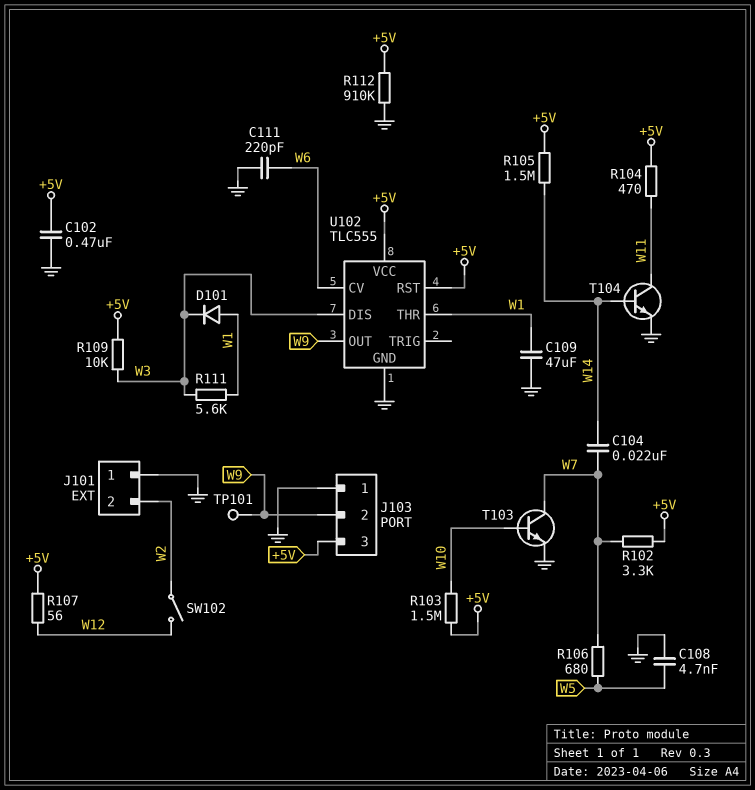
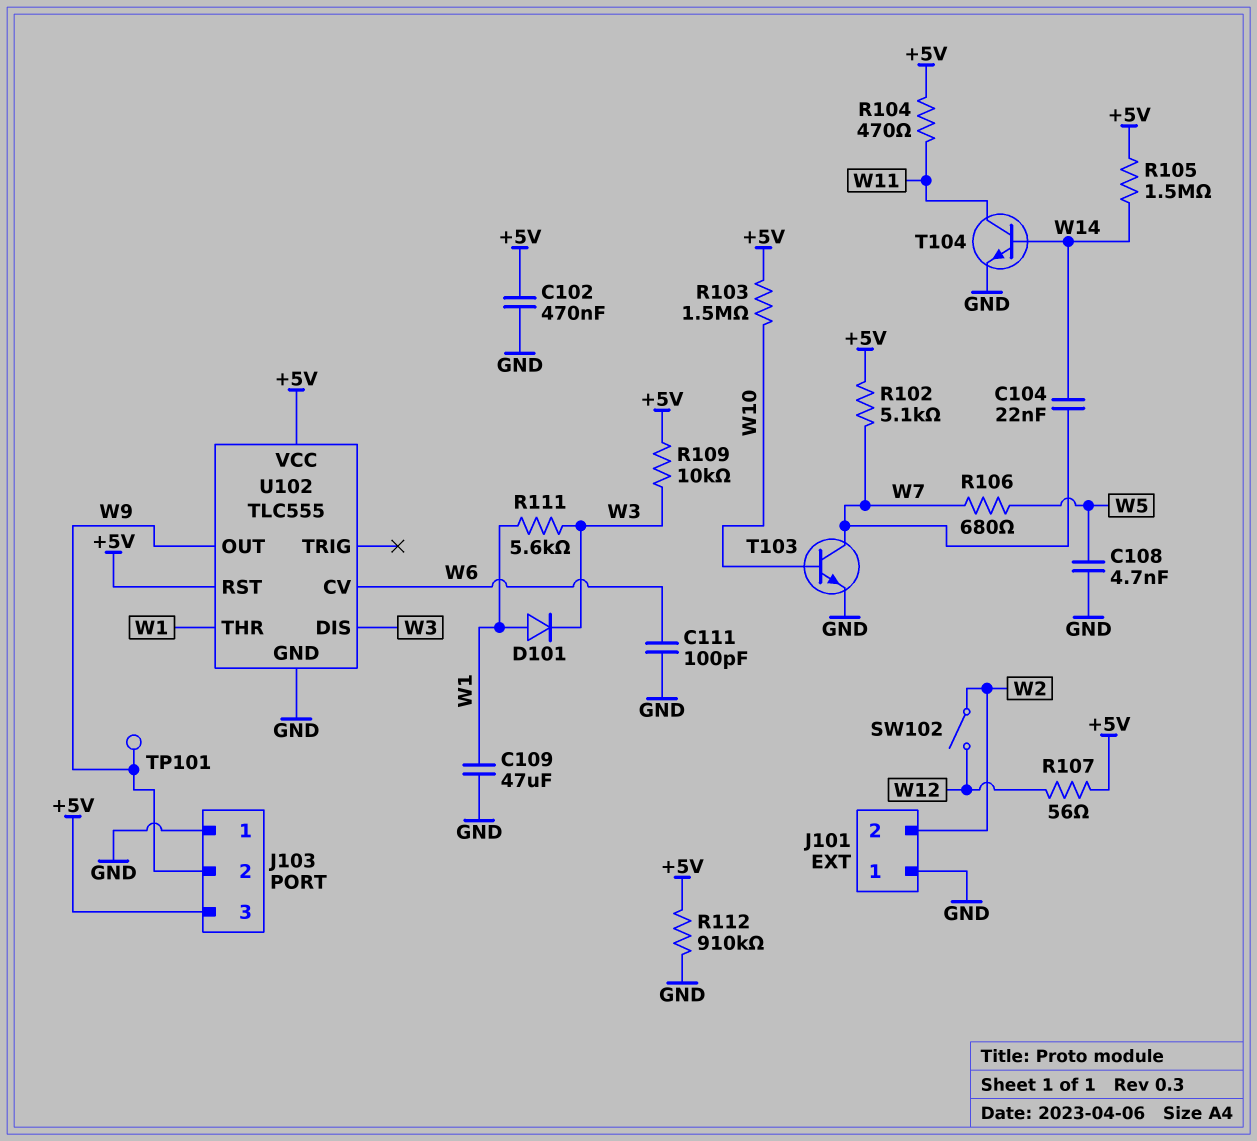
C111: 220pF (GND, W6) -> 100pF (GND, W6)
R102: 3.3k (+5V, W7) -> 5.1k (+5V, W7)

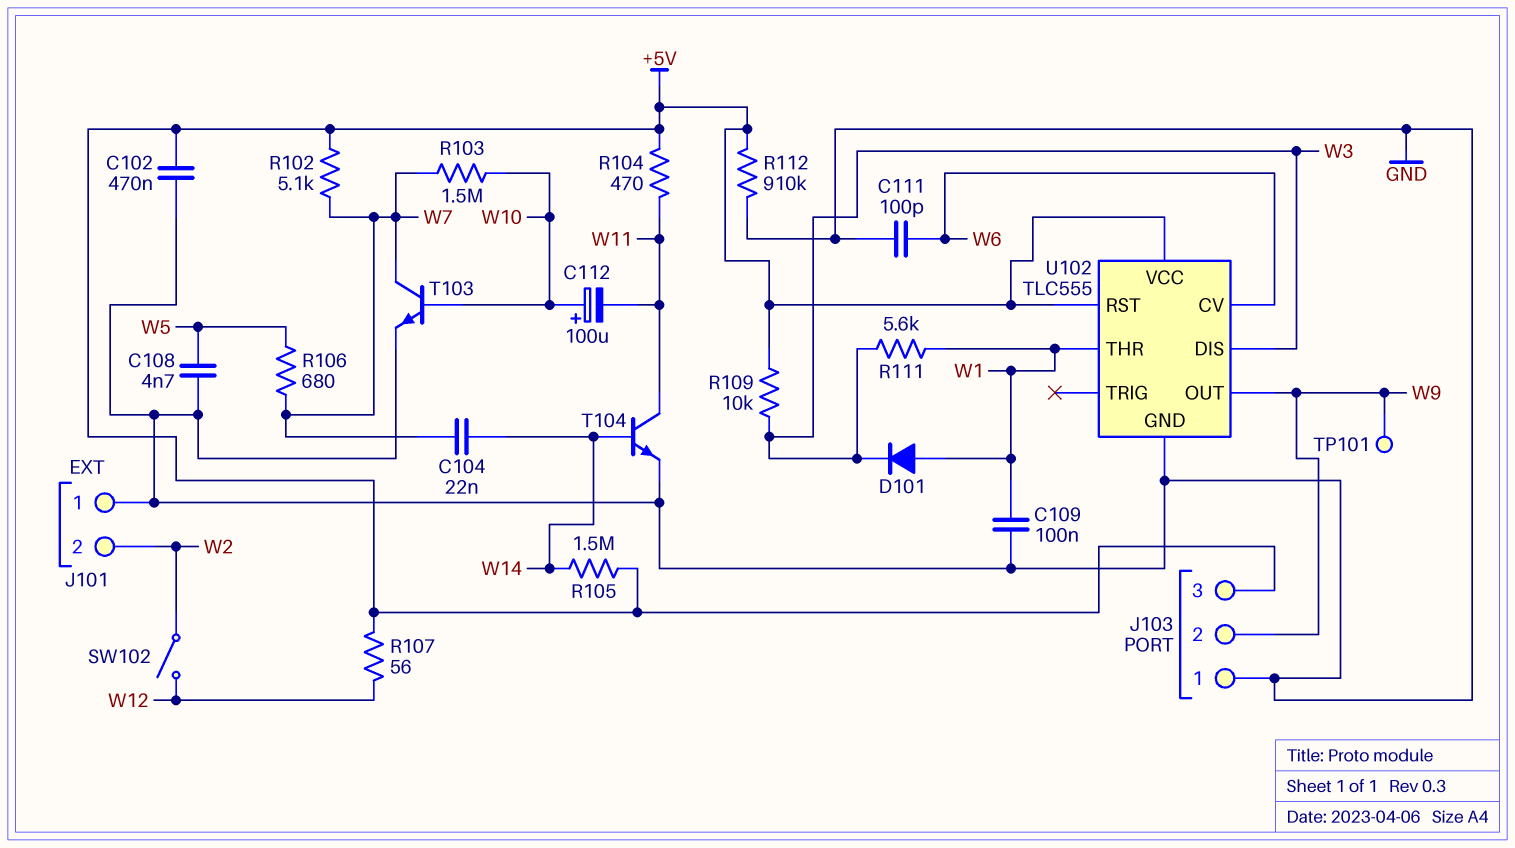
C109: 47uF (GND, W1) -> 100nF (GND, W1)
C112: none -> 100uF (plus W10, minus W11)
R103: 1.5M (+5V, W10) -> 1.5M (W7, W10)

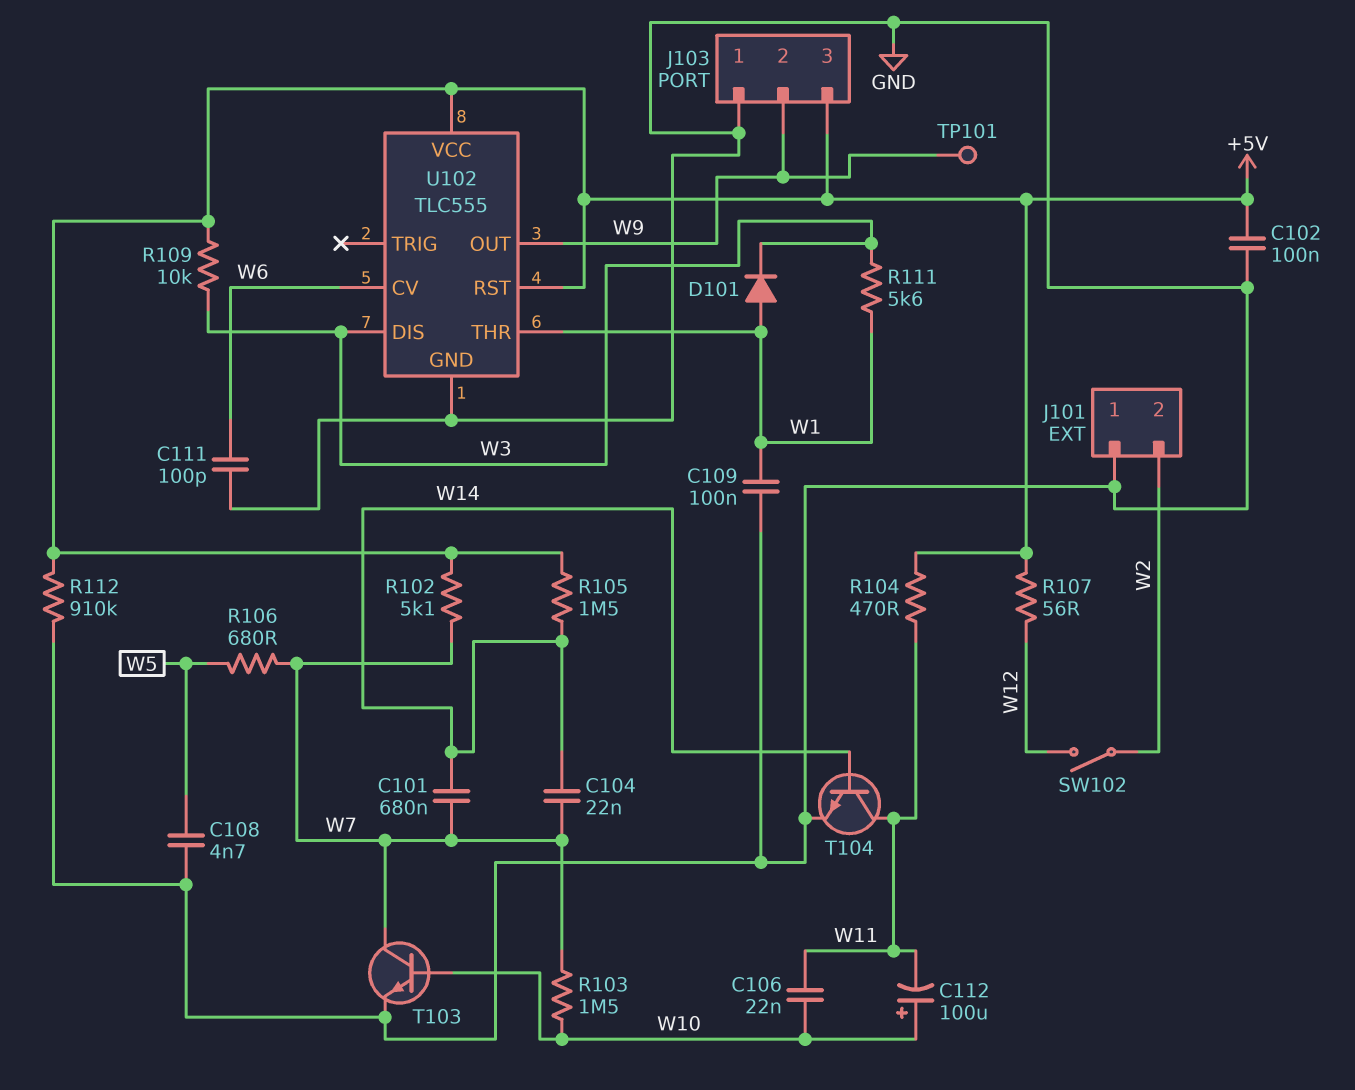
C101: none -> 680nF (W7, W14)
C102: 470nF (+5V, GND) -> 100nF (+5V, GND)
C106: none -> 22nF (W10, W11)

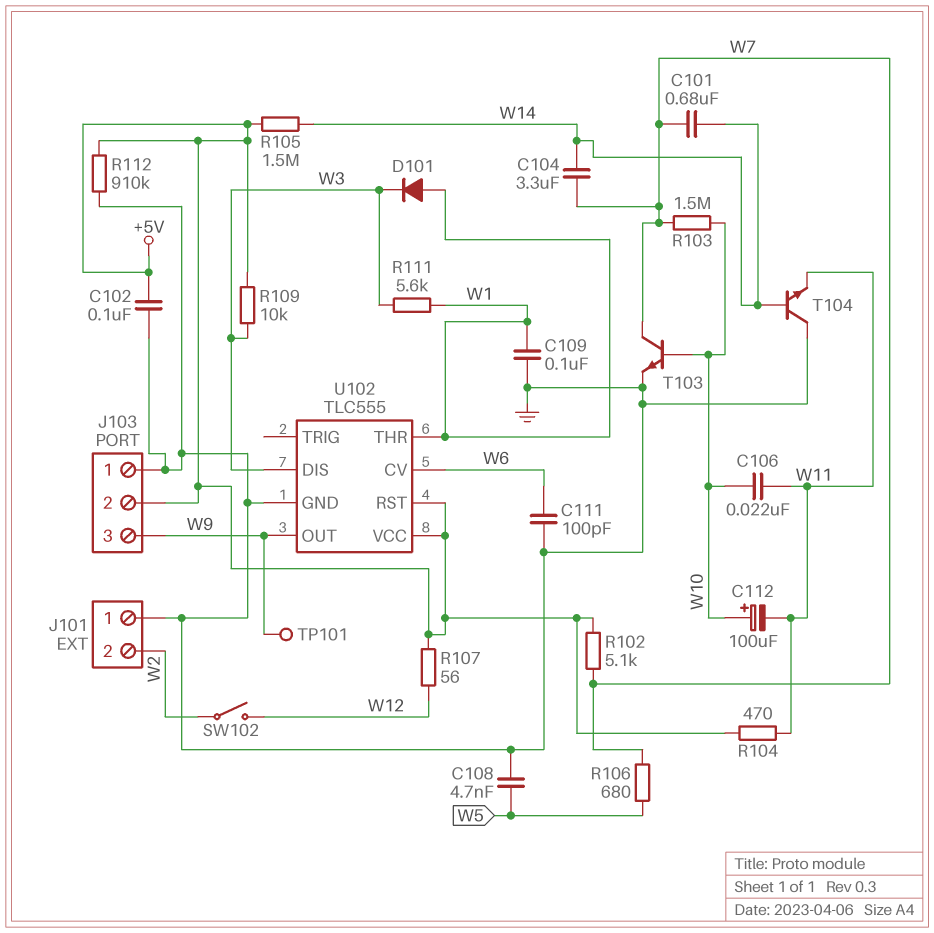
C104: 22nF (W7, W14) -> 3.3uF (W7, W14)
J103 pin 2: W9 -> +5V
J103 pin 3: +5V -> W9
T104: NPN (B W14, C W11, E GND) -> NPN (B W14, C GND, E W11)

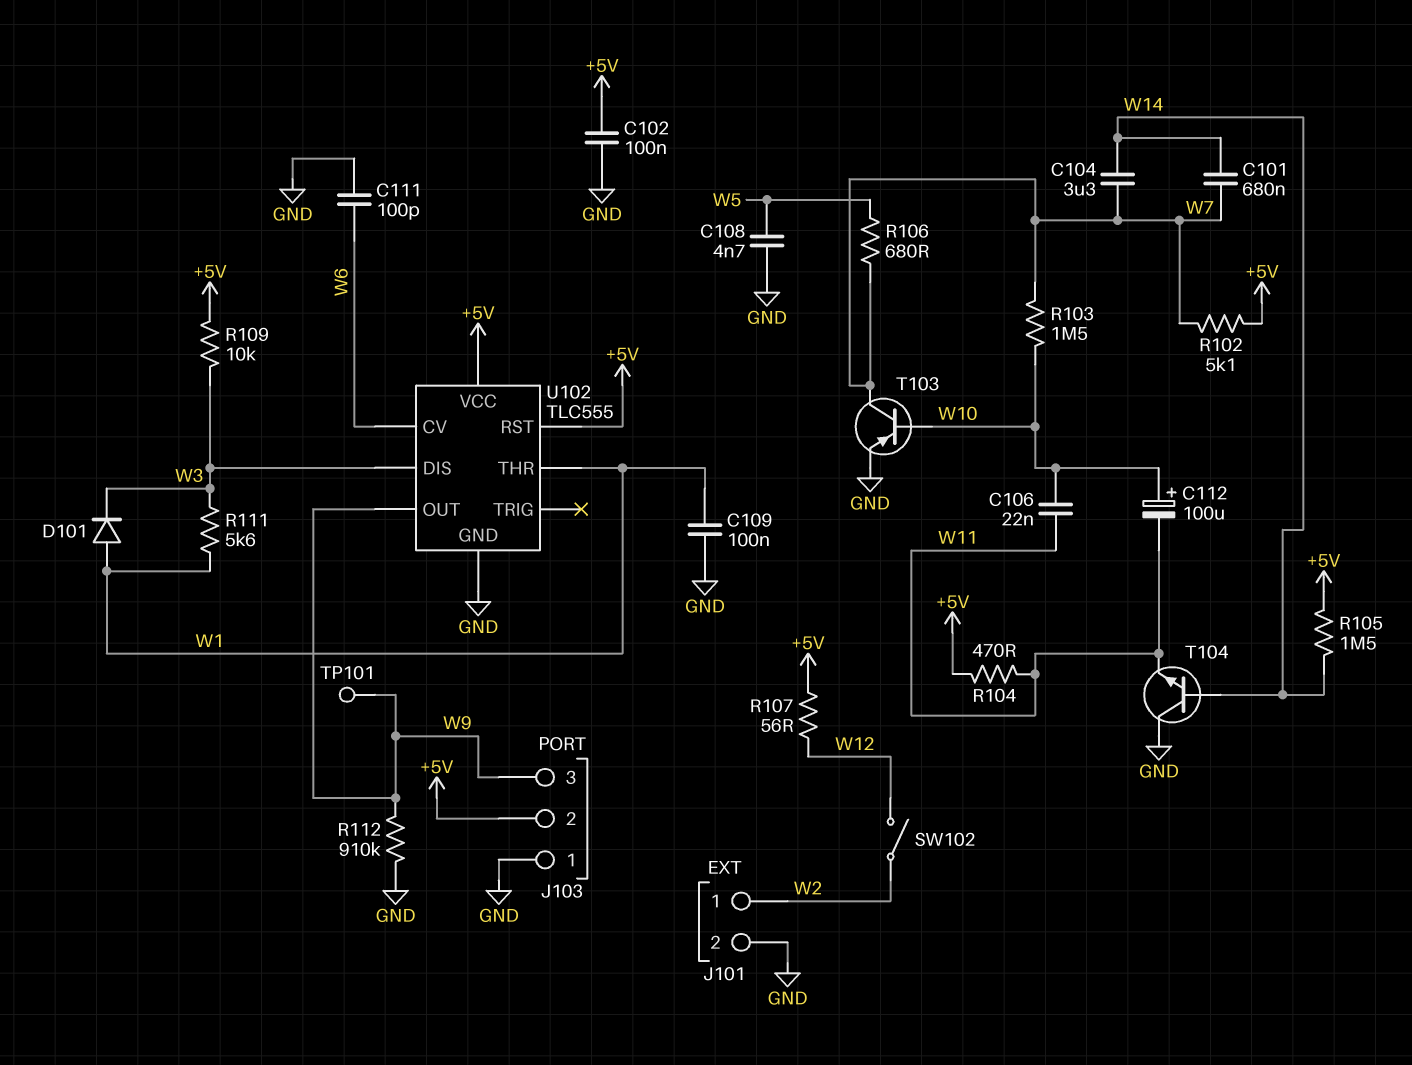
J101 pin 1: GND -> W2
J101 pin 2: W2 -> GND
R112: 910k (+5V, GND) -> 910k (GND, W9)
T103: NPN (B W10, C W7, E GND) -> PNP (B W10, C W7, E GND)

